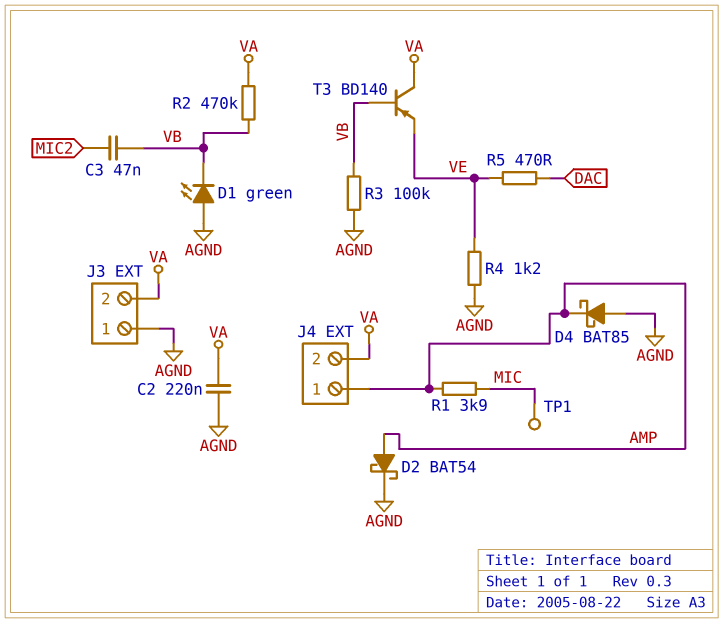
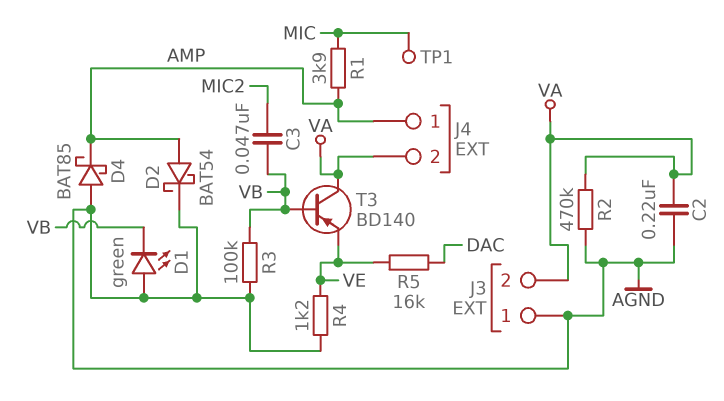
R2: 470k (VA, VB) -> 470k (AGND, VA)
R5: 470 (DAC, VE) -> 16k (DAC, VE)

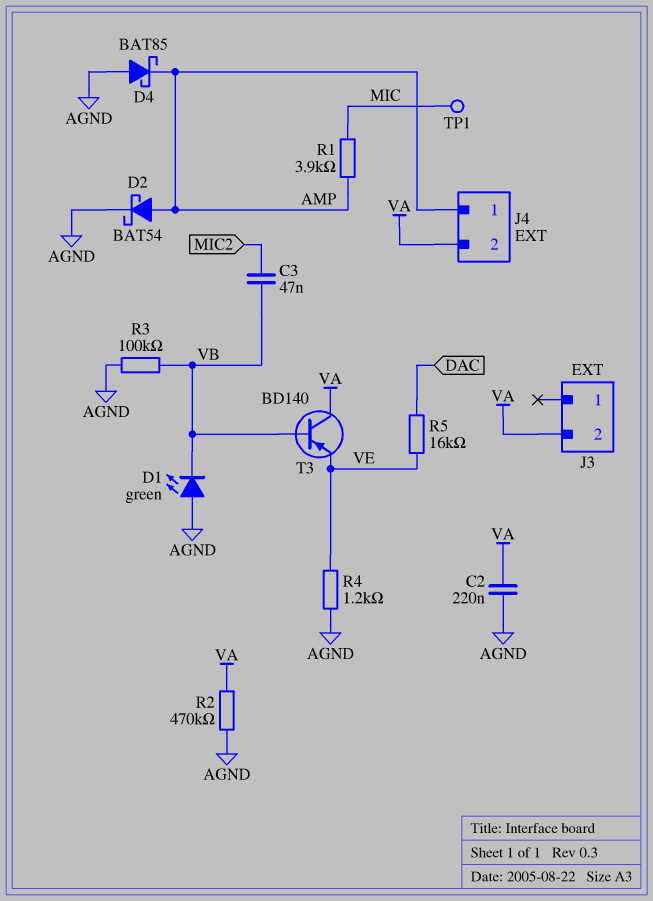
J3 pin 1: AGND -> none

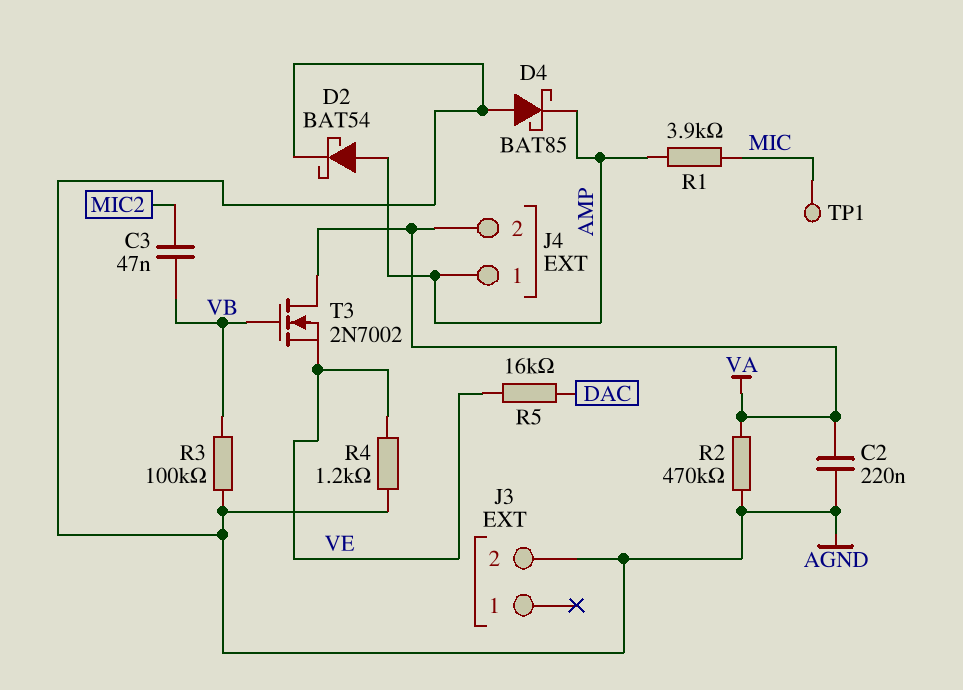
D1: LED green (A AGND, K VB) -> none
J3 pin 2: VA -> AGND
T3: PNP BD140 (B VB, C VA, E VE) -> NMOS 2N7002 (G VB, D VA, S VE)

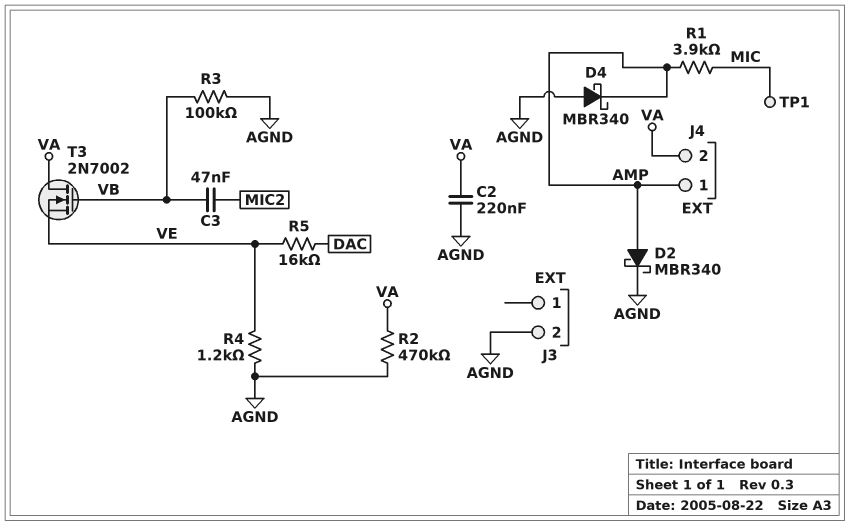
D2: schottky BAT54 (A AMP, K AGND) -> schottky MBR340 (A AMP, K AGND)
D4: schottky BAT85 (A AGND, K AMP) -> schottky MBR340 (A AGND, K AMP)

